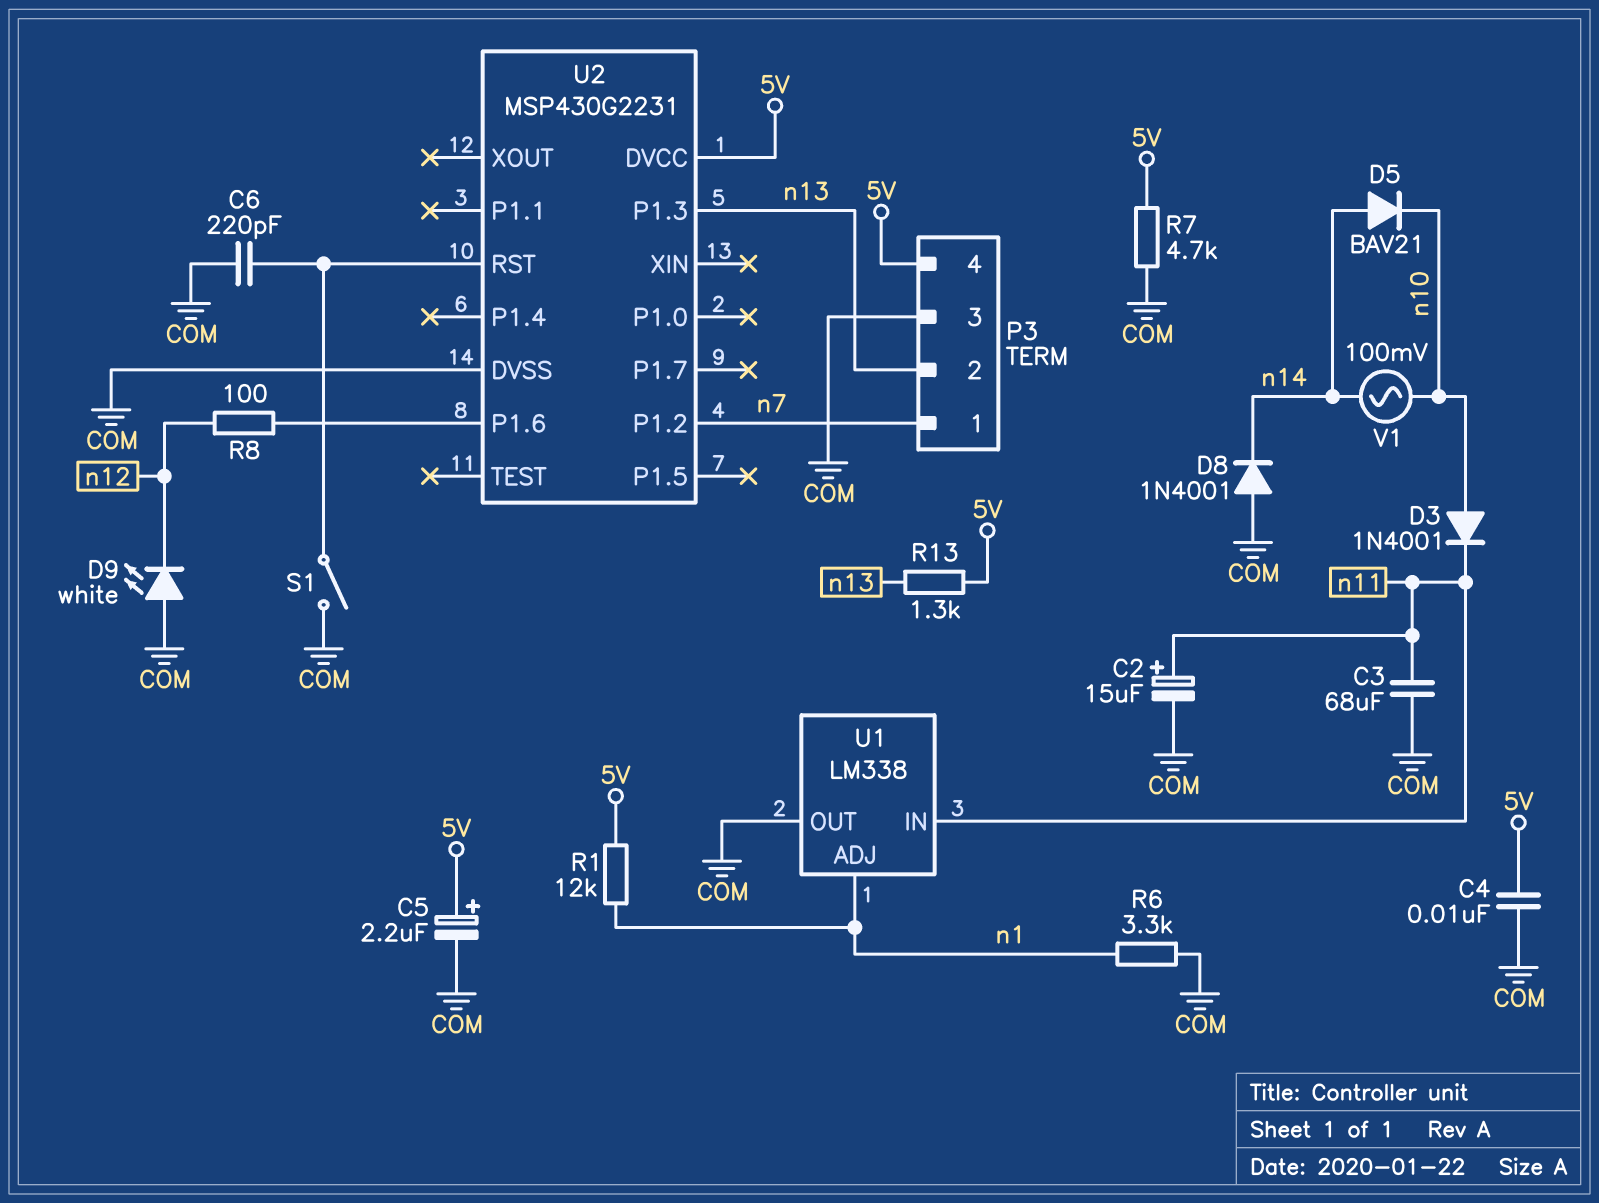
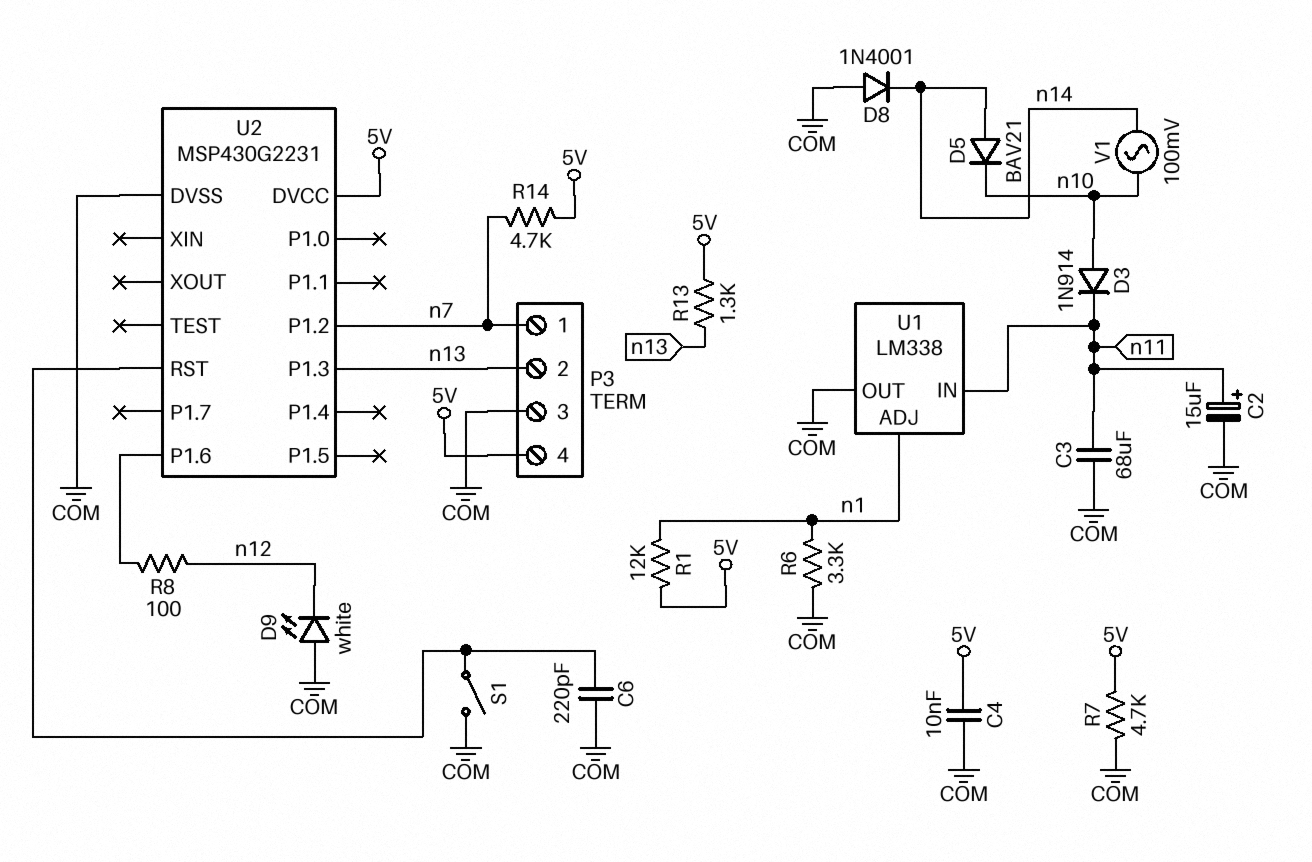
C5: 2.2uF (plus 5V, minus COM) -> none
D3: diode 1N4001 (A n10, K n11) -> diode 1N914 (A n10, K n11)
R14: none -> 4.7k (5V, n7)

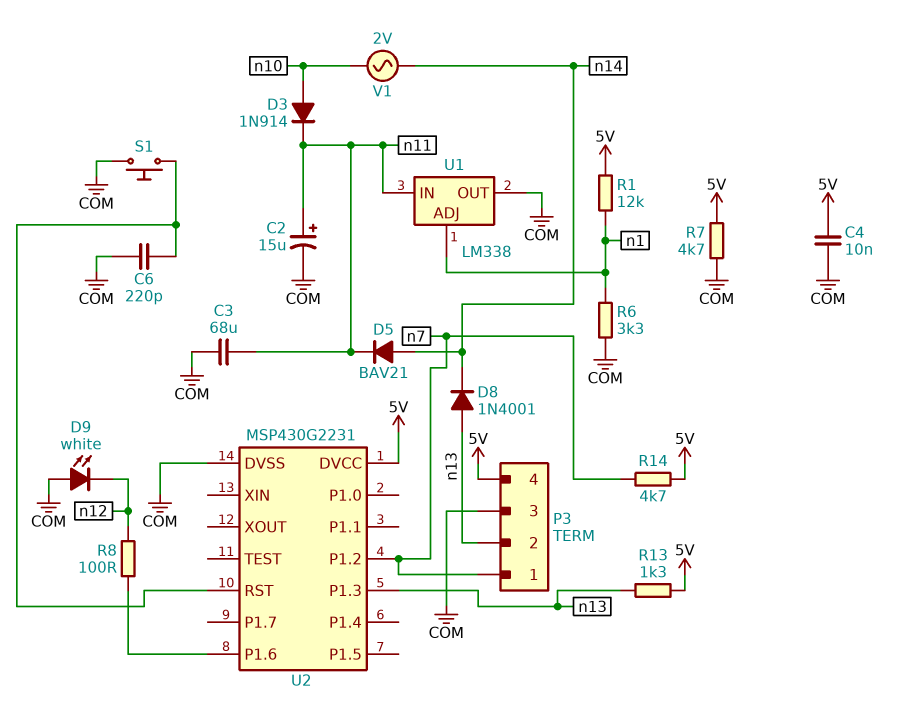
D5: diode BAV21 (A n14, K n10) -> diode BAV21 (A n14, K n11)
D8: diode 1N4001 (A COM, K n14) -> diode 1N4001 (A n13, K n14)
S1: switch (COM, U2/RST) -> button (COM, U2/RST)
V1: AC 100mV (n10, n14) -> AC 2V (n10, n14)

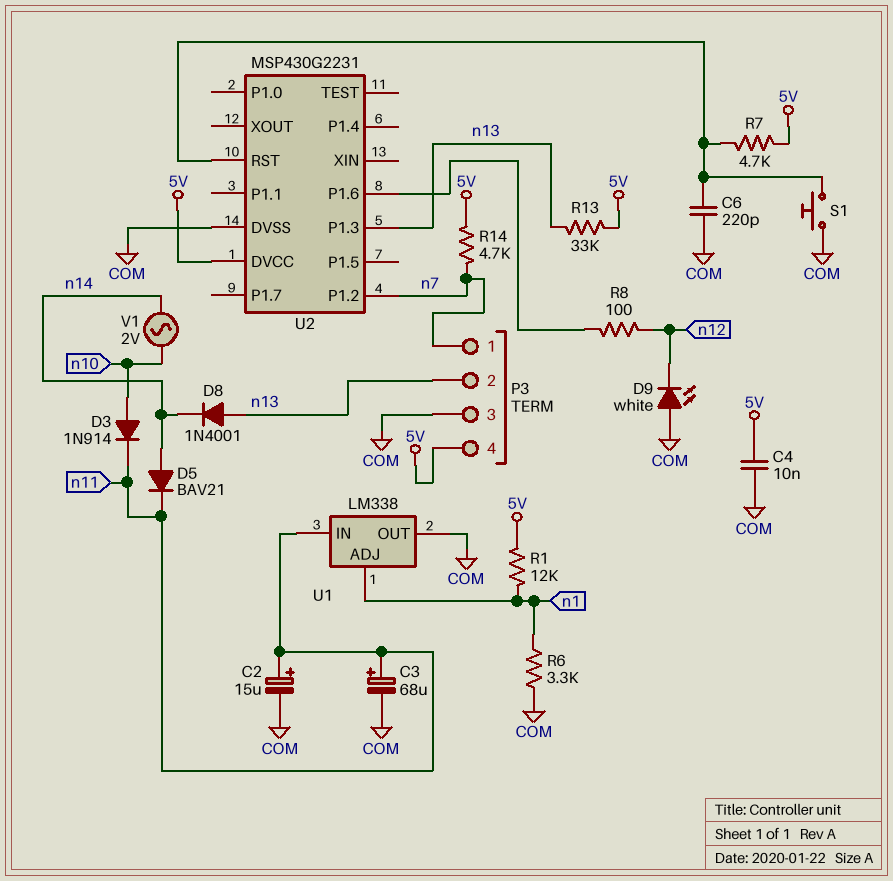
C3: 68uF (COM, n11) -> 68uF (plus n11, minus COM)
R7: 4.7k (5V, COM) -> 4.7k (5V, U2/RST)
R13: 1.3k (5V, n13) -> 33k (5V, n13)

